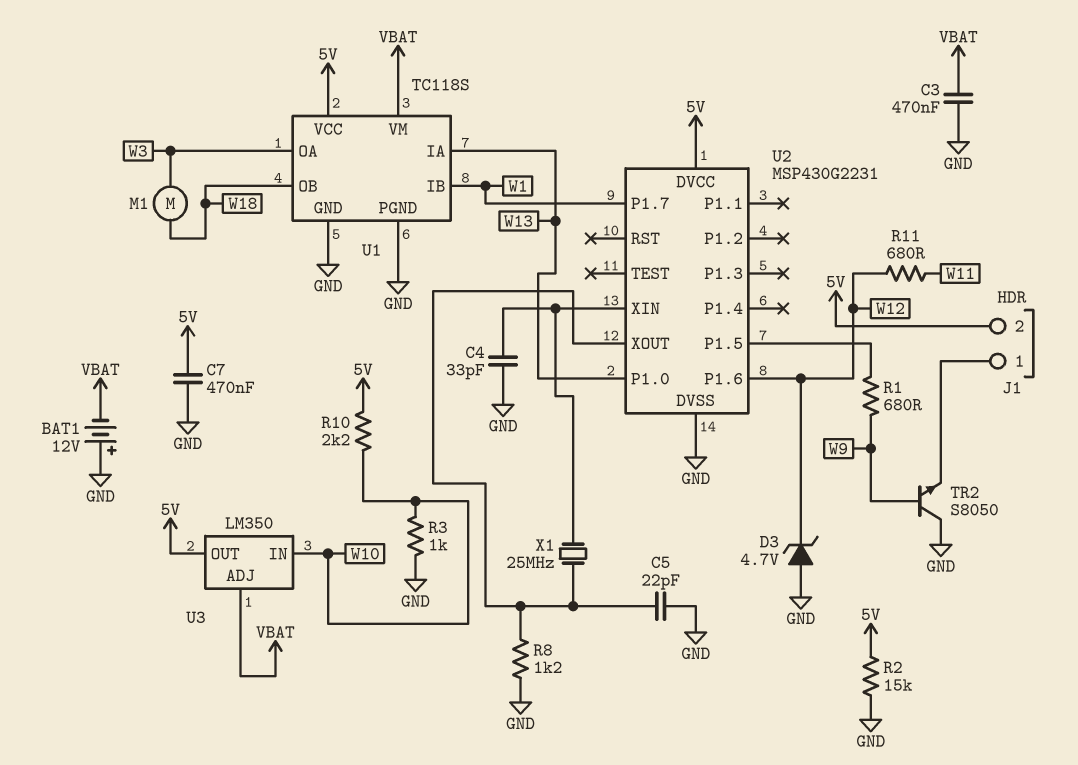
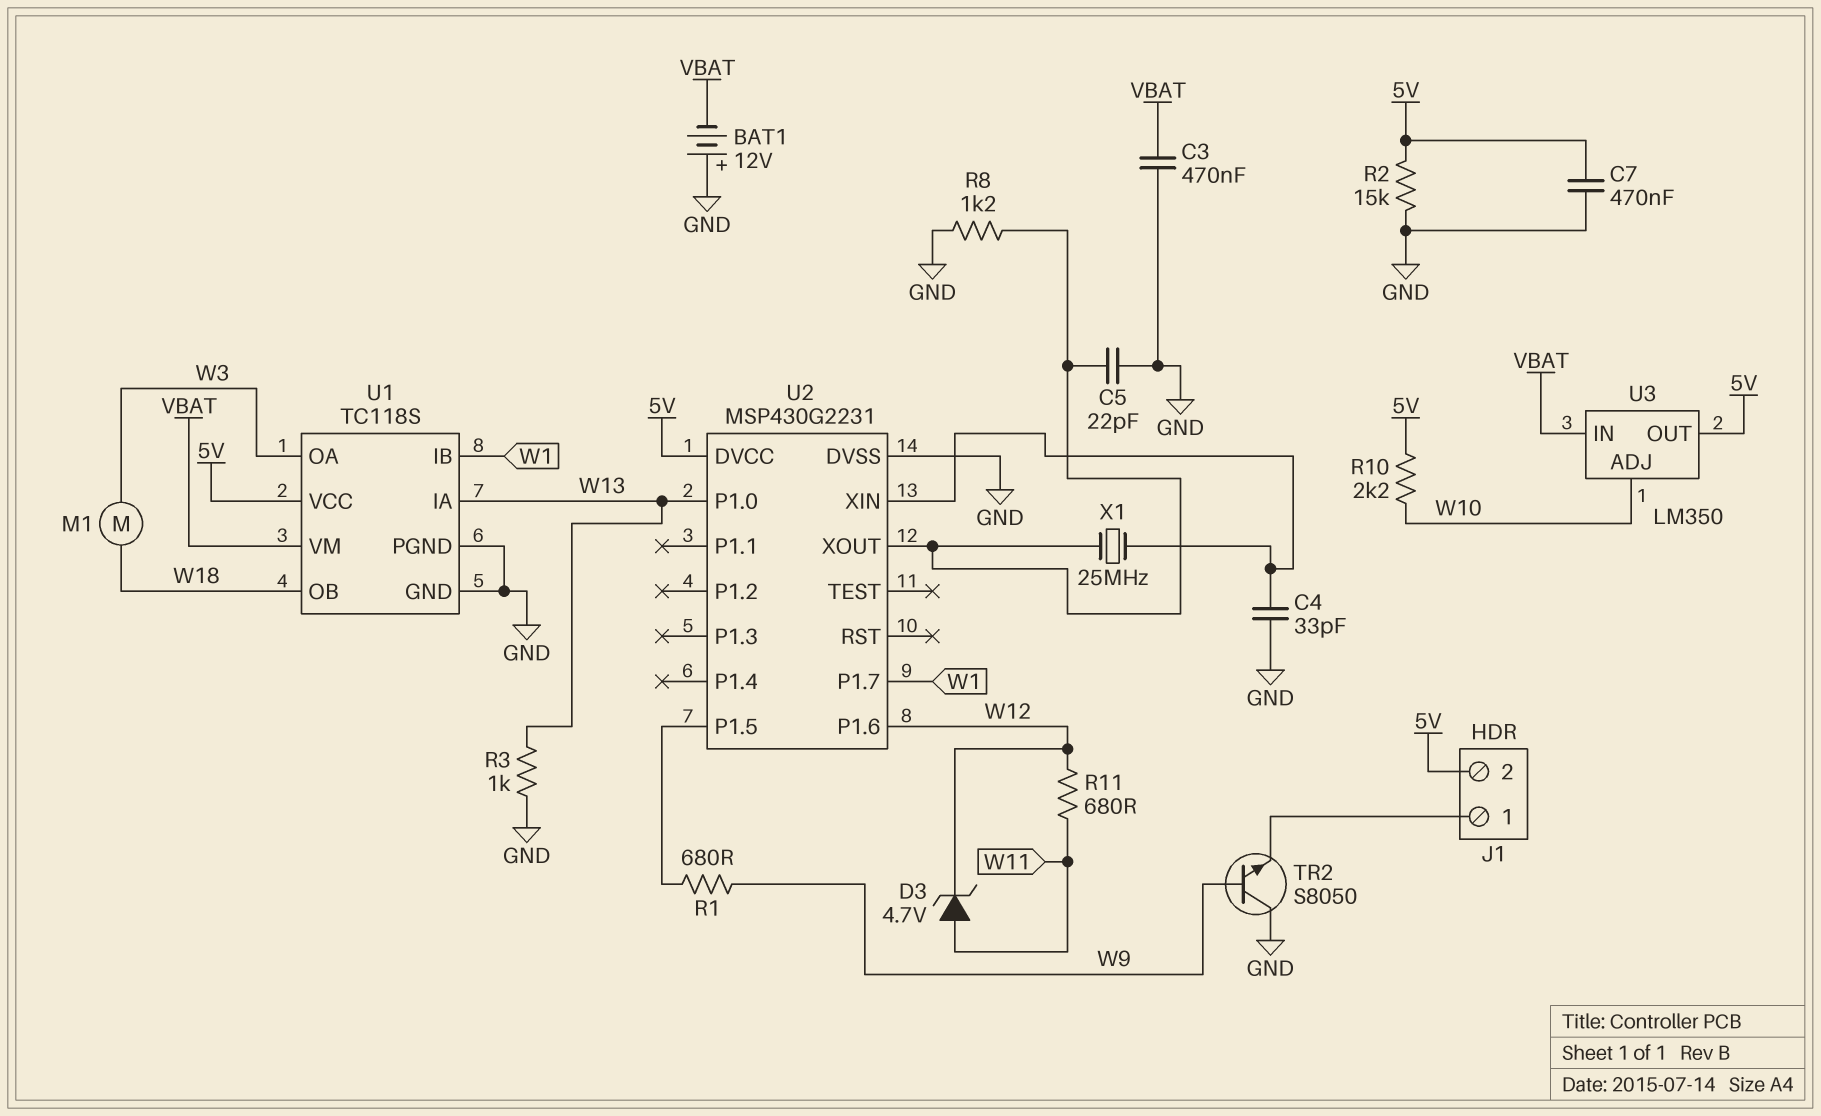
D3: zener 4.7V (A GND, K W12) -> zener 4.7V (A W11, K W12)
R3: 1k (GND, W10) -> 1k (GND, W13)
U3 pin ADJ: VBAT -> W10
U3 pin IN: W10 -> VBAT

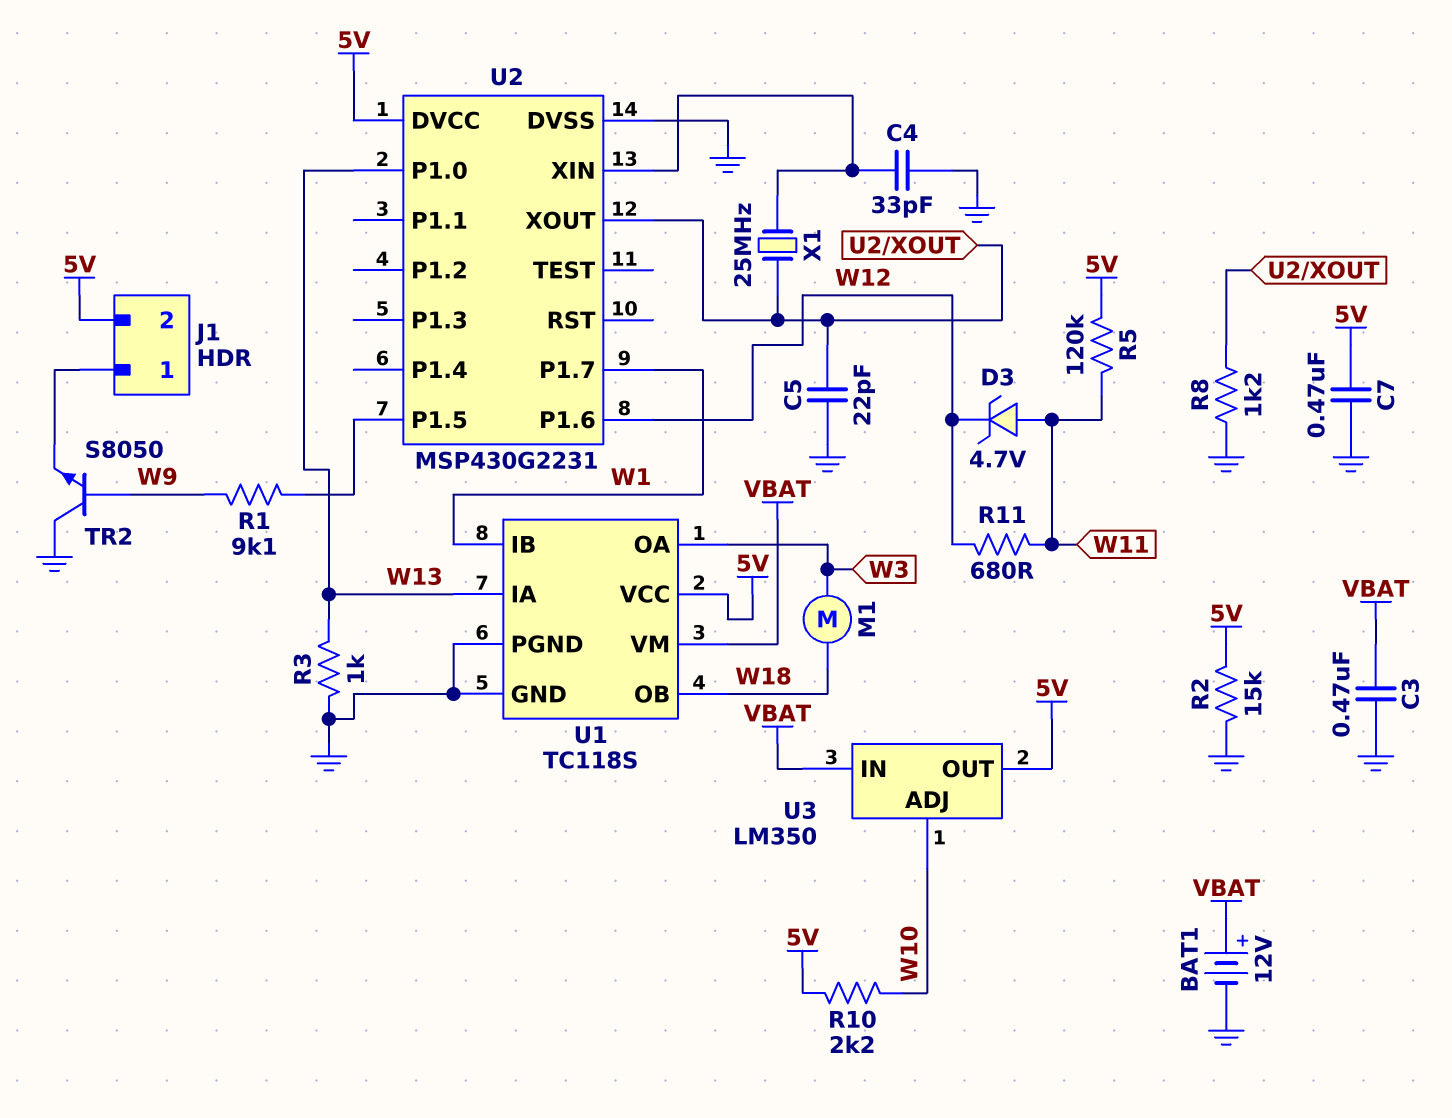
BAT1: 12V (plus GND, minus VBAT) -> 12V (plus VBAT, minus GND)
R1: 680 (U2/P1.5, W9) -> 9.1k (U2/P1.5, W9)
R5: none -> 120k (5V, W11)

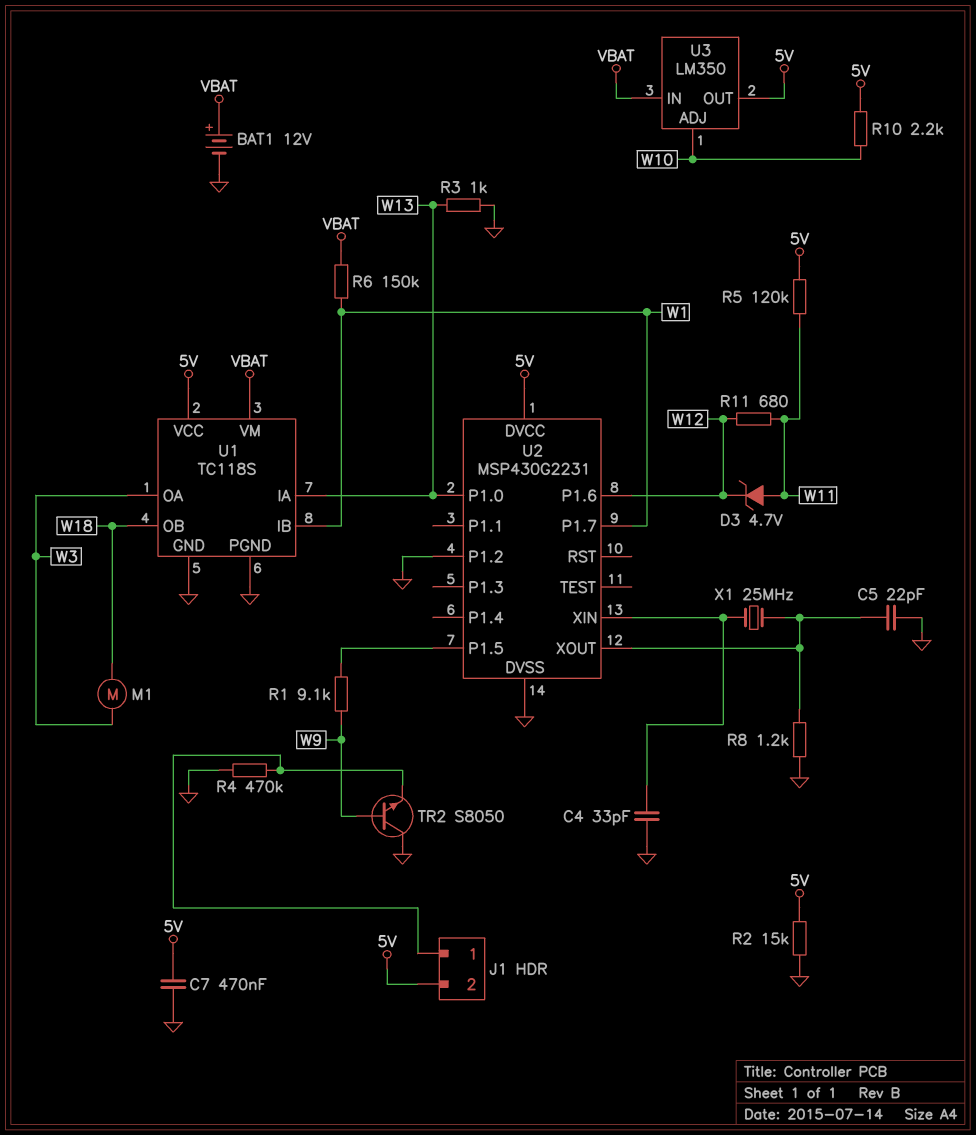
C3: 470nF (GND, VBAT) -> none
R4: none -> 470k (GND, J1/1)
R6: none -> 150k (VBAT, W1)
U2 pin P1.2: none -> GND

